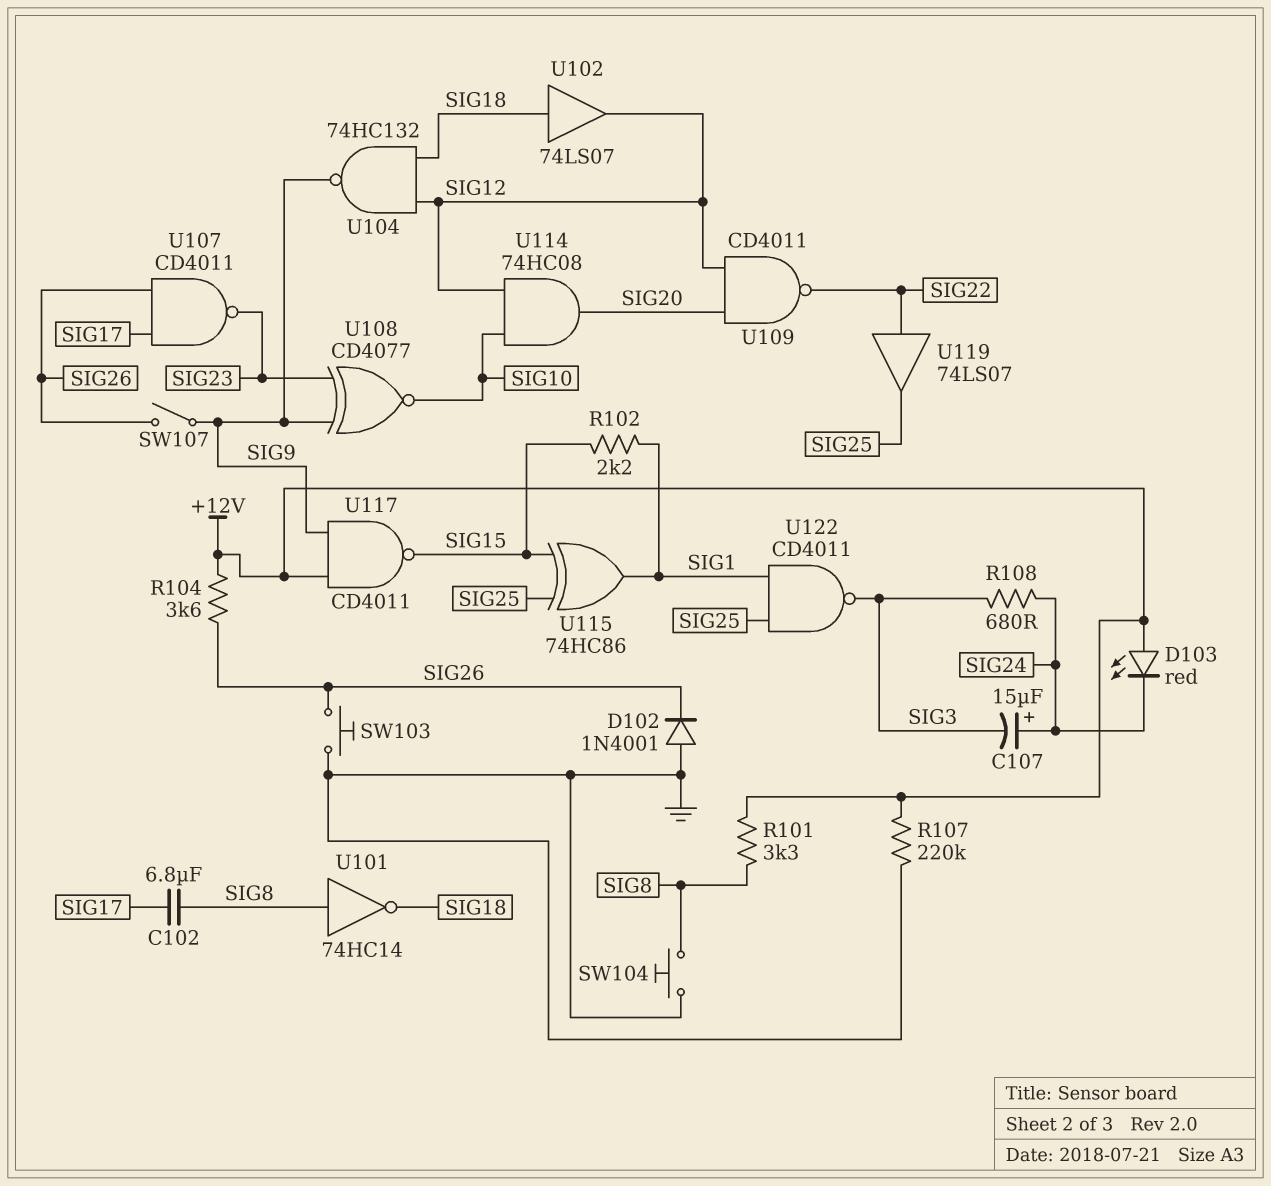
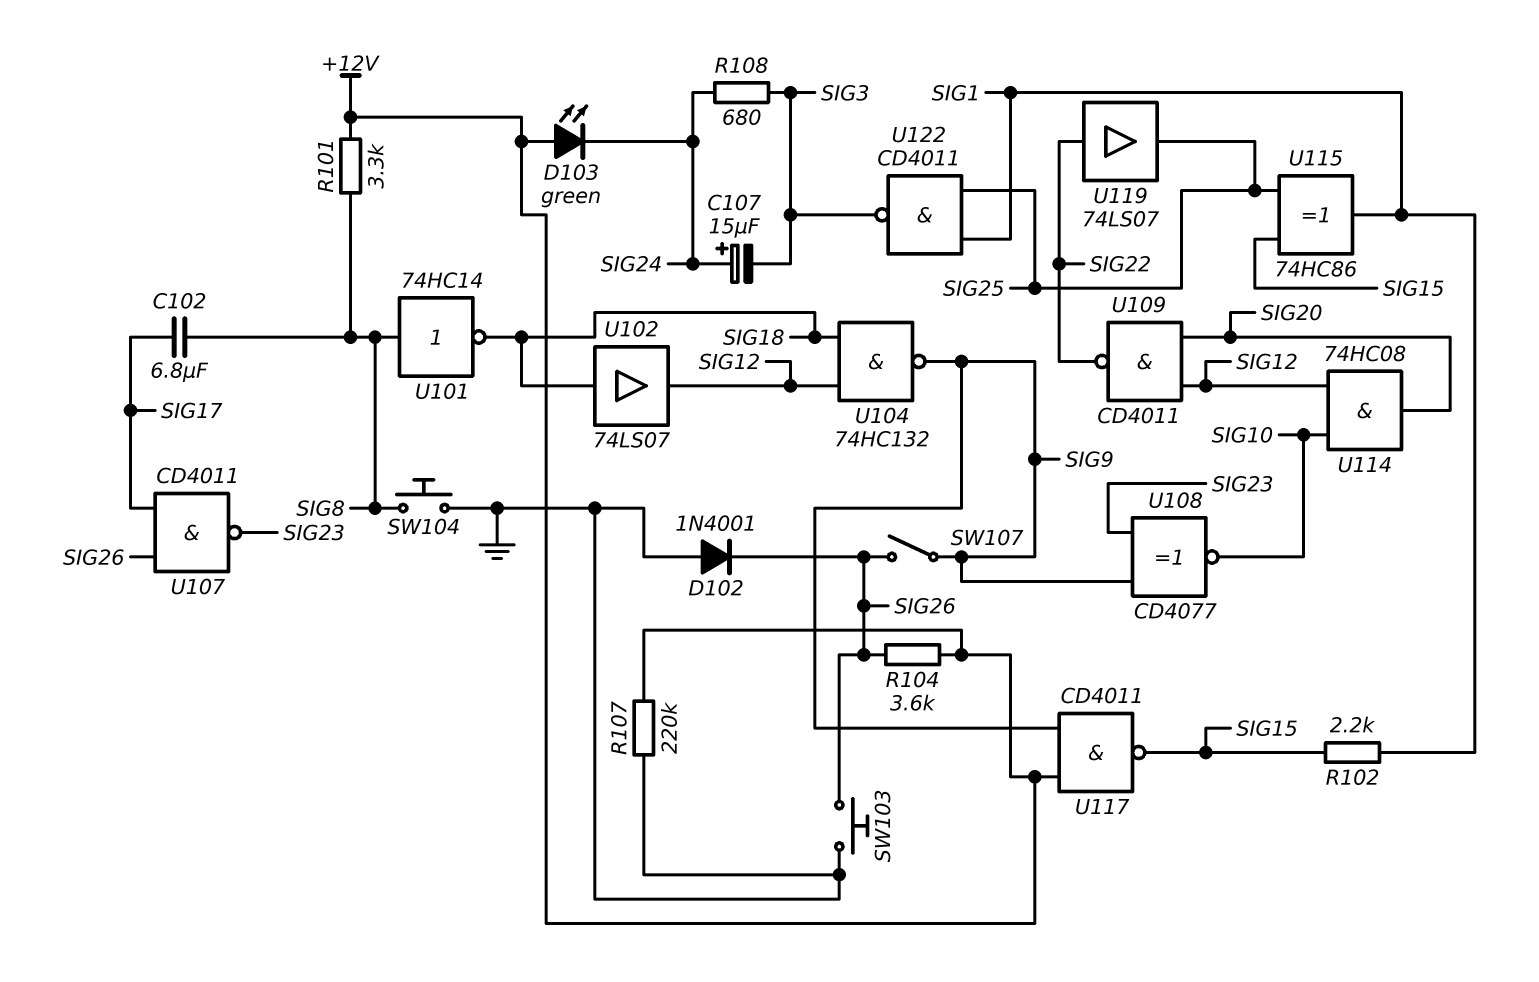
D103: LED red (A +12V, K SIG24) -> LED green (A +12V, K SIG24)

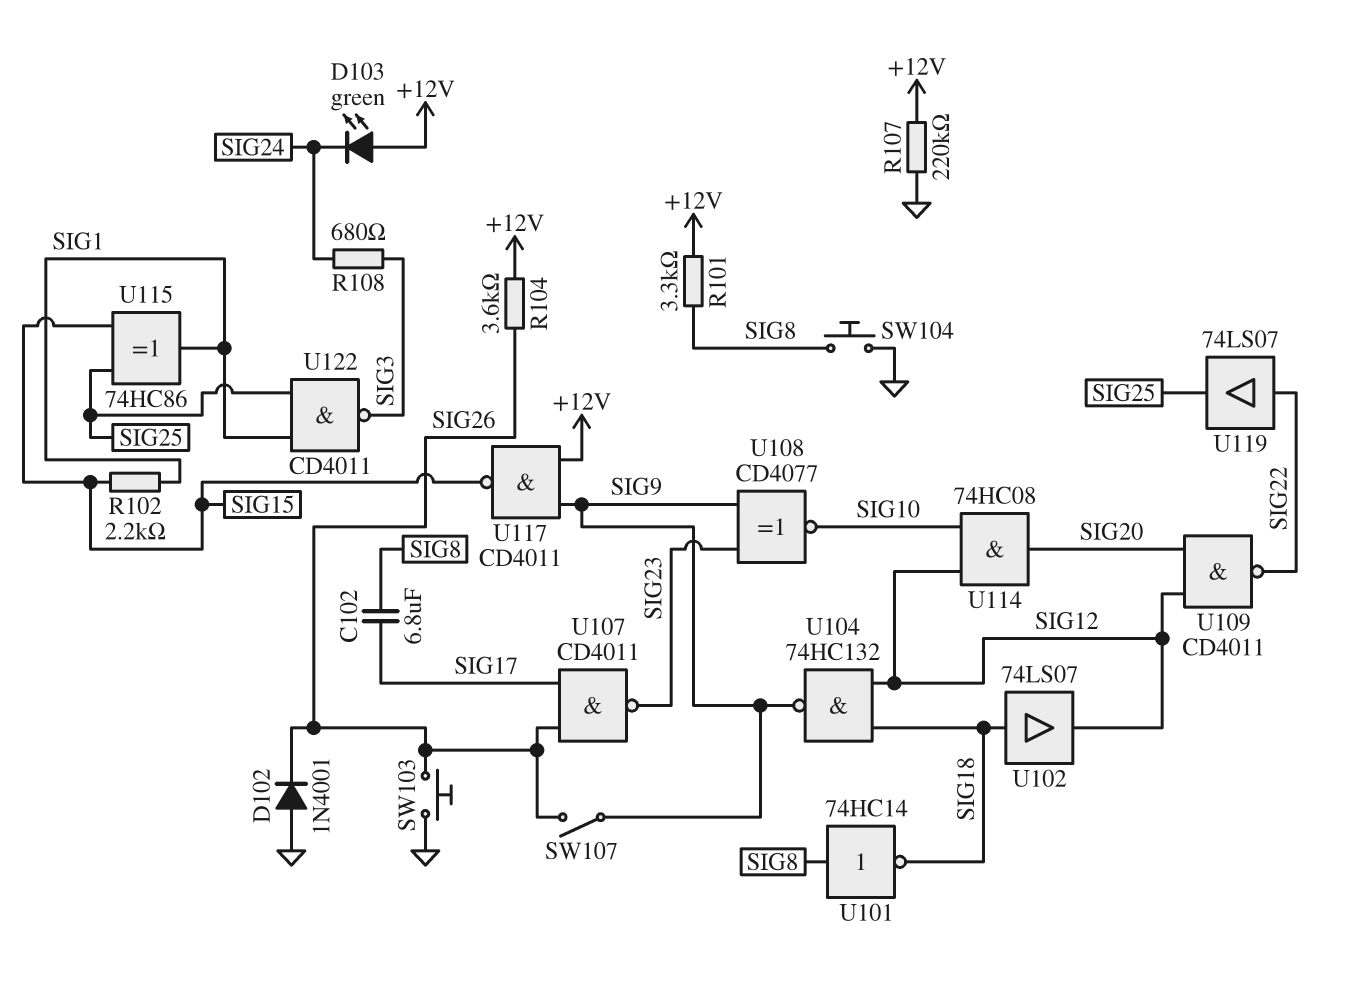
C107: 15uF (plus SIG24, minus SIG3) -> none

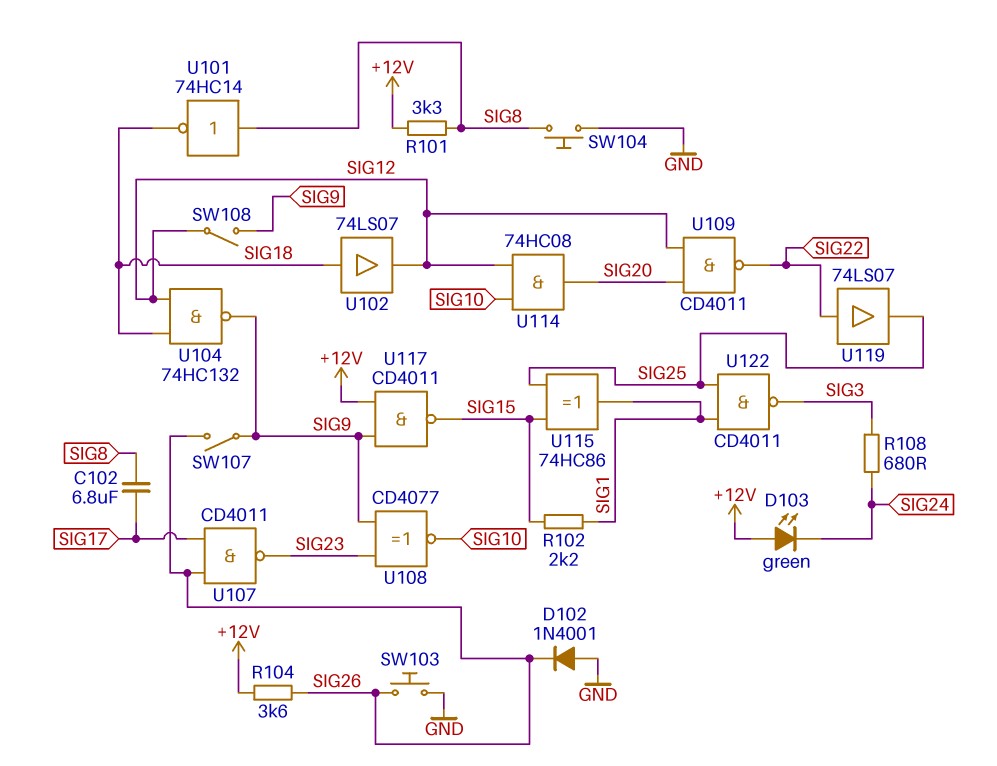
R107: 220k (+12V, GND) -> none
SW108: none -> switch (SIG9, SIG12)

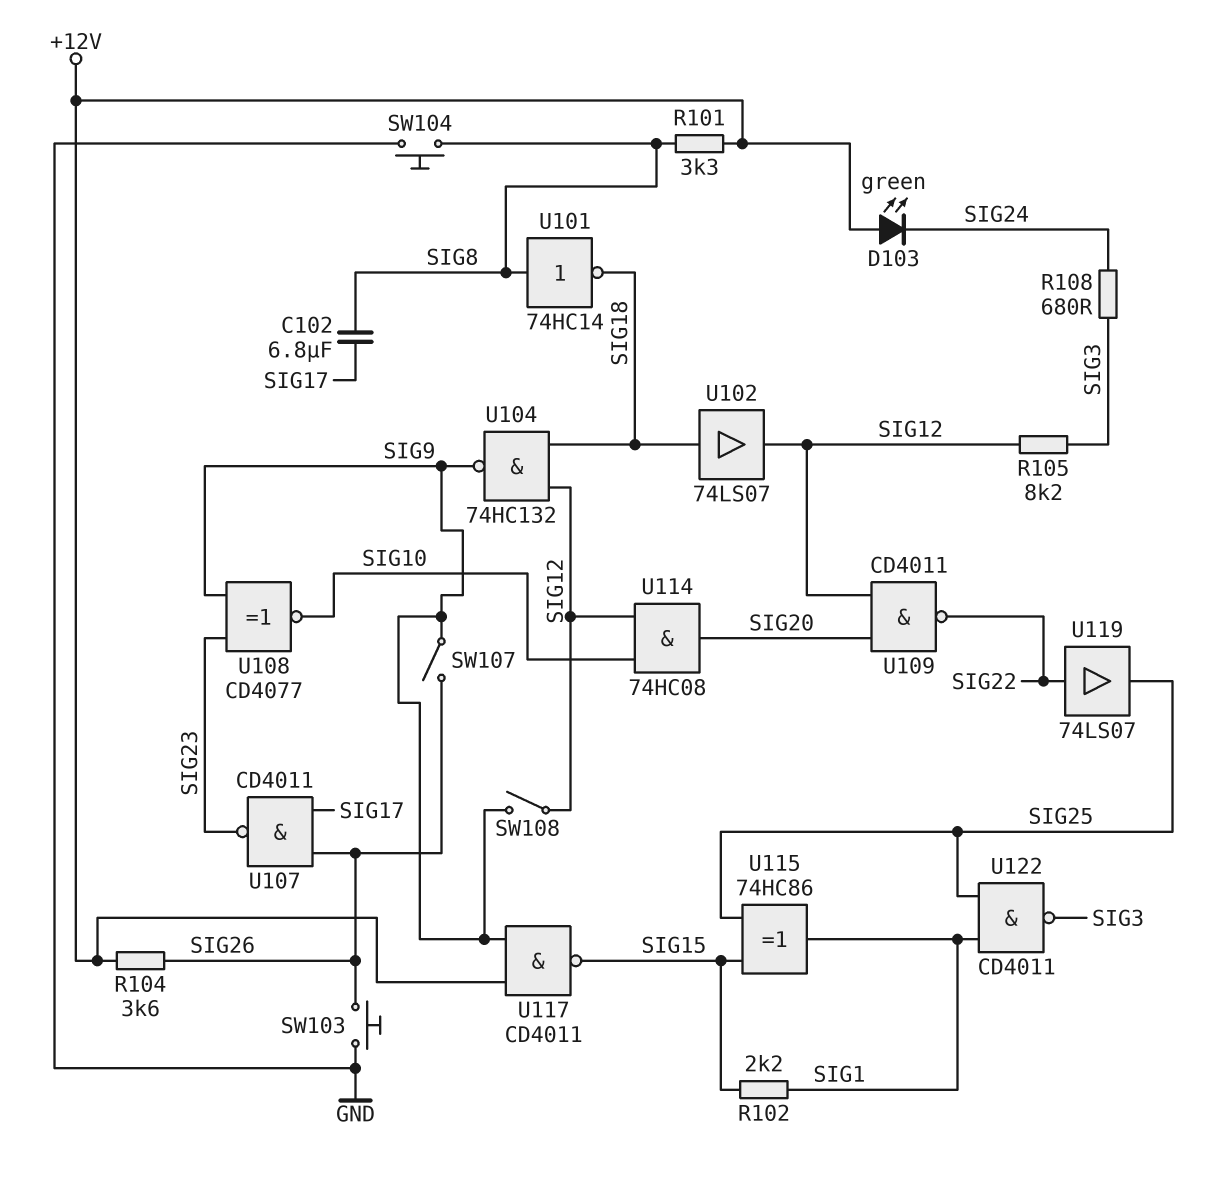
D102: diode 1N4001 (A GND, K SIG26) -> none
R105: none -> 8.2k (SIG3, SIG12)

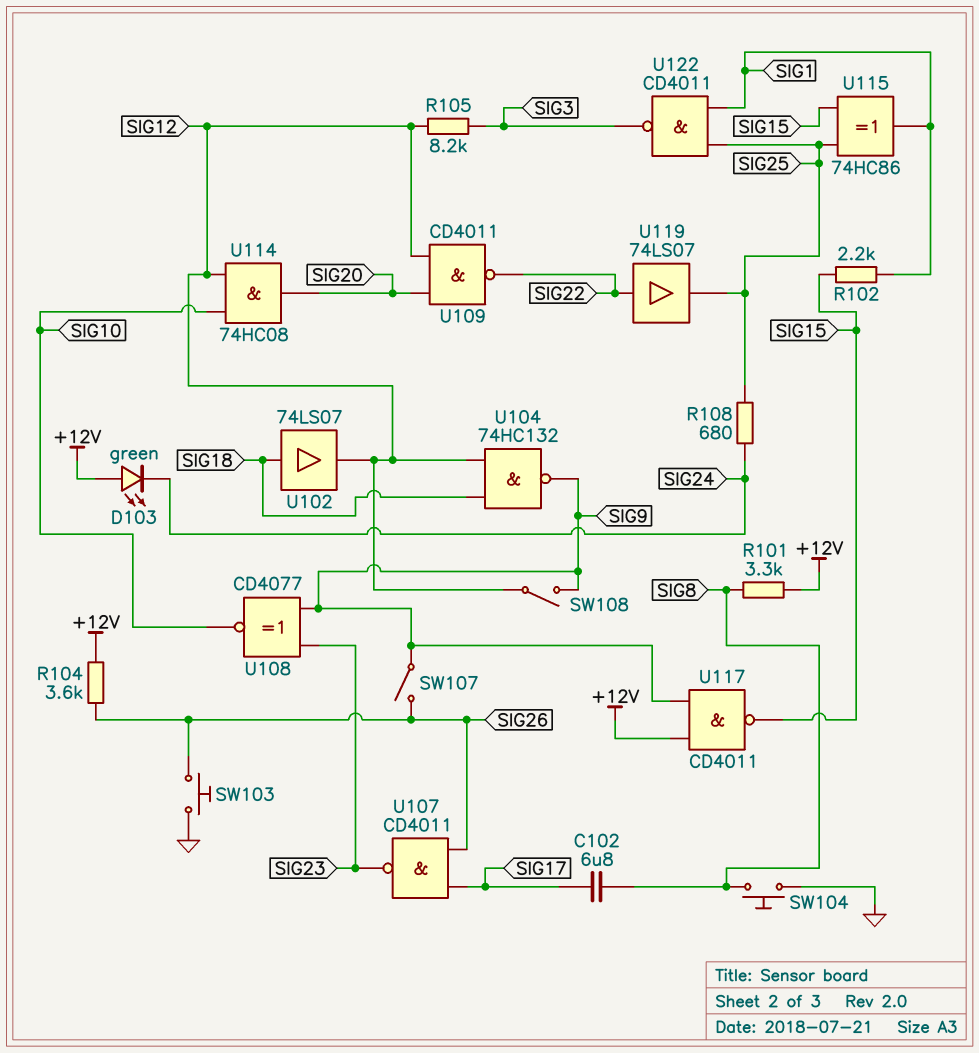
R108: 680 (SIG3, SIG24) -> 680 (SIG24, SIG25)
U101: NOT 74HC14 (in SIG8, out SIG18) -> none

